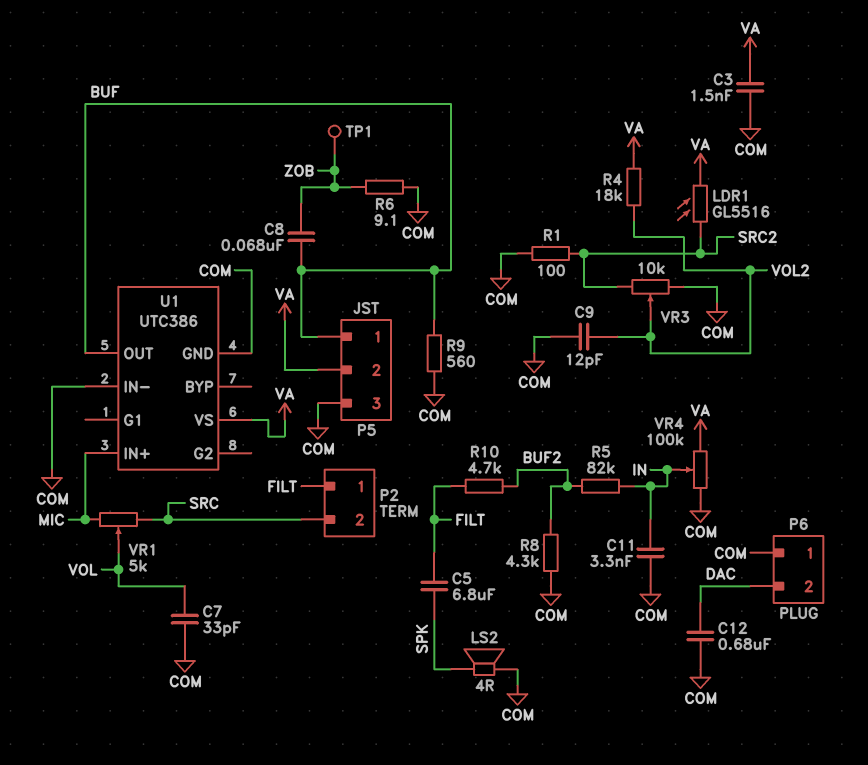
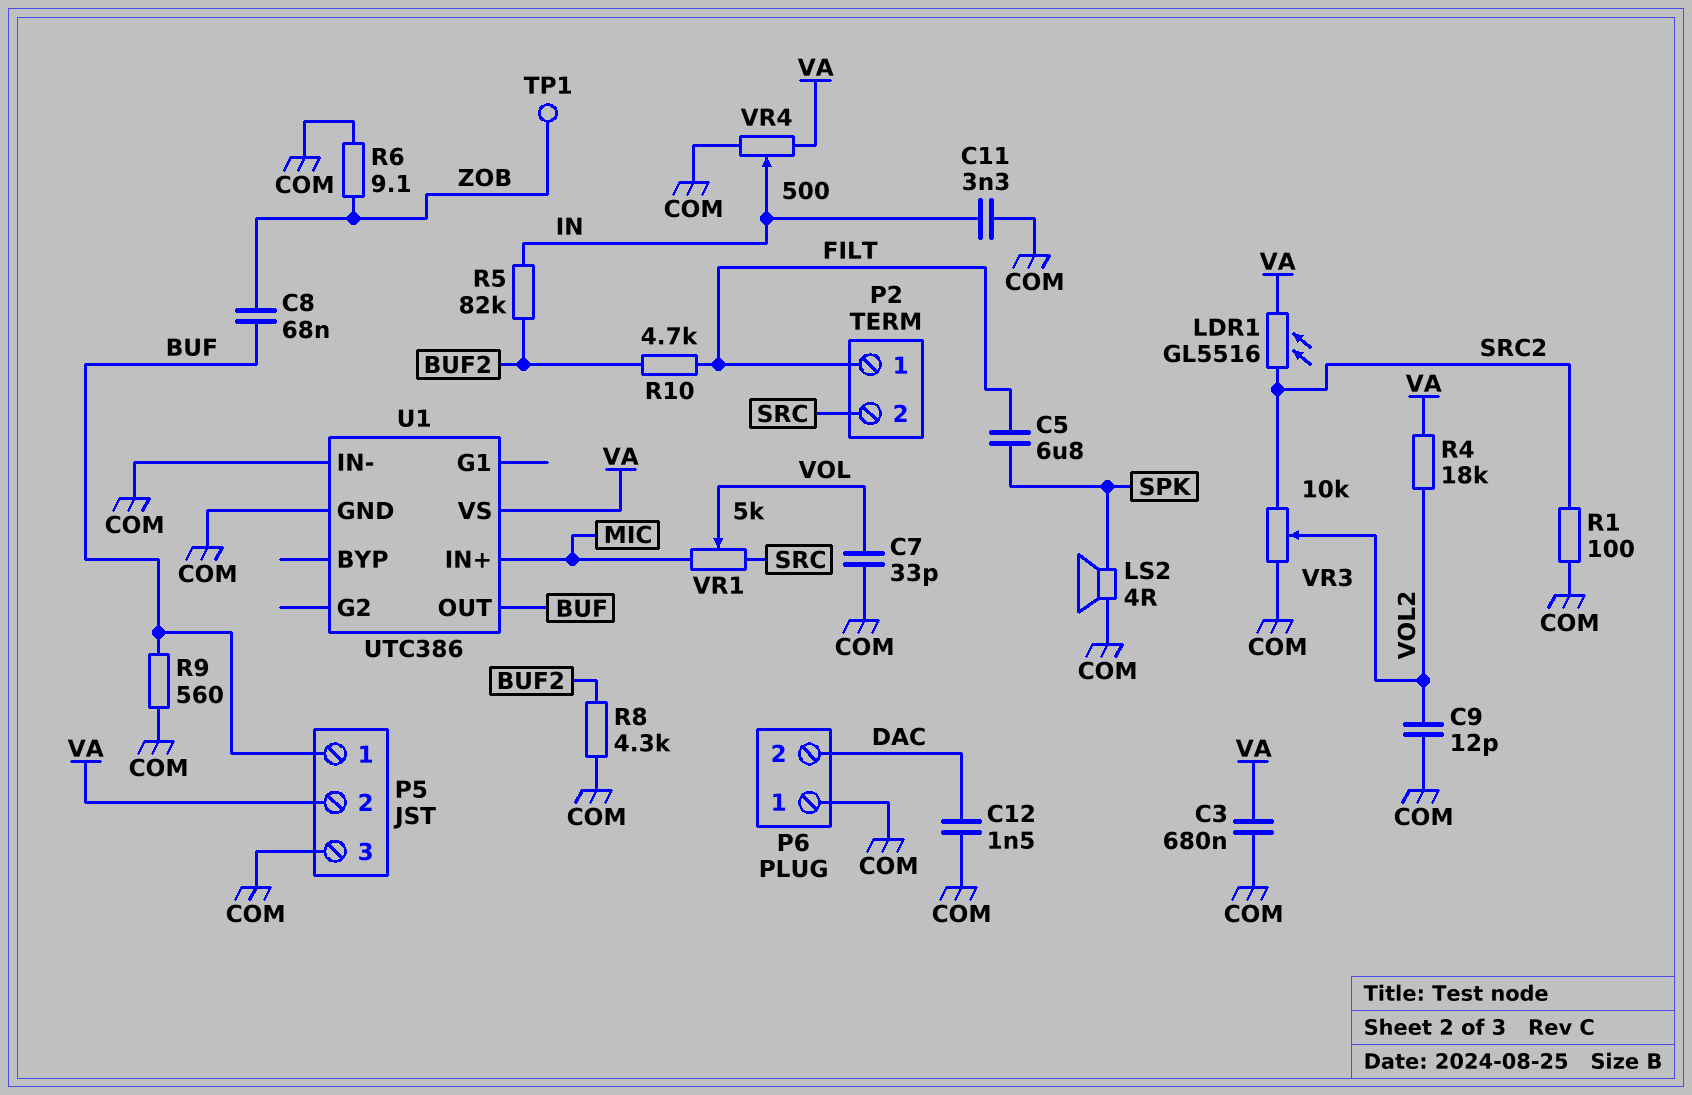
C3: 1.5nF (COM, VA) -> 680nF (COM, VA)
C12: 680nF (COM, DAC) -> 1.5nF (COM, DAC)
VR4: 100k (COM, VA, wiper IN) -> 500 (COM, VA, wiper IN)

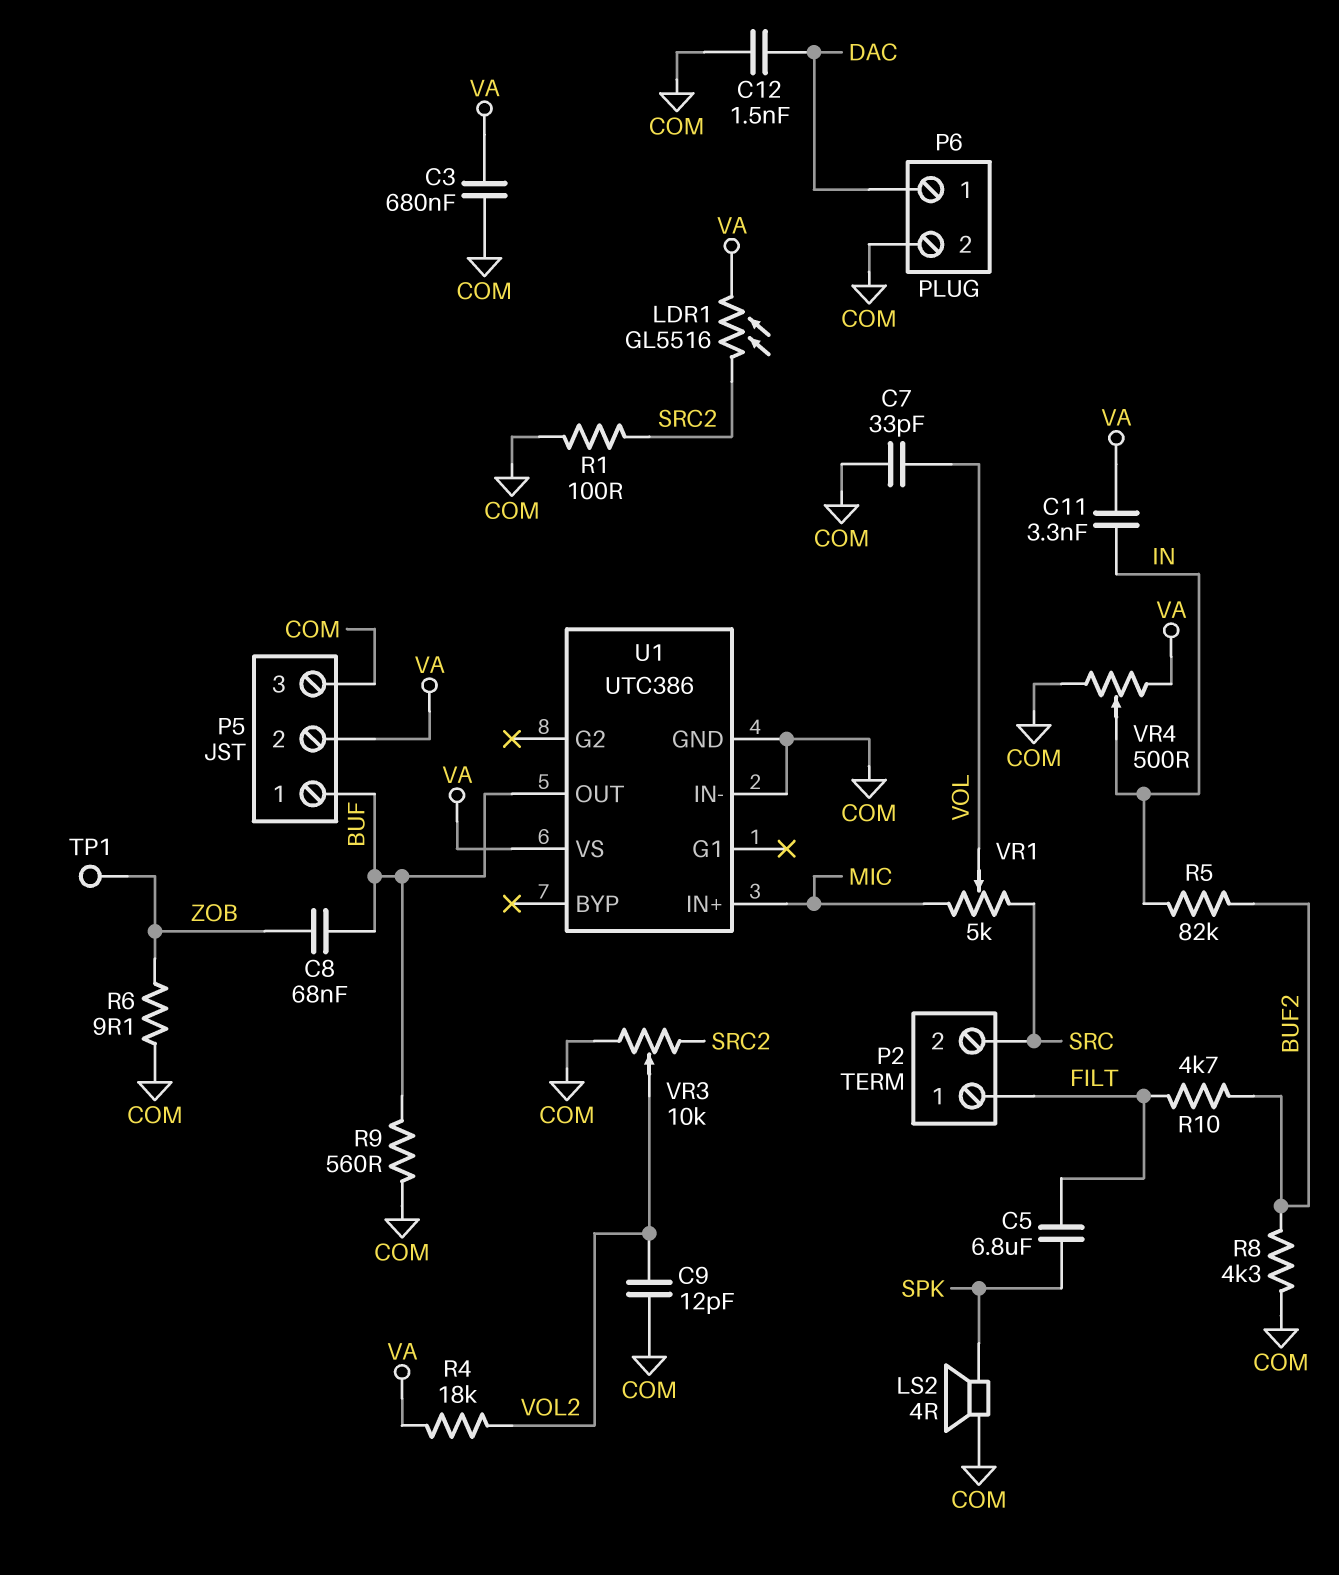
C11: 3.3nF (COM, IN) -> 3.3nF (IN, VA)
P6 pin 1: COM -> DAC
P6 pin 2: DAC -> COM

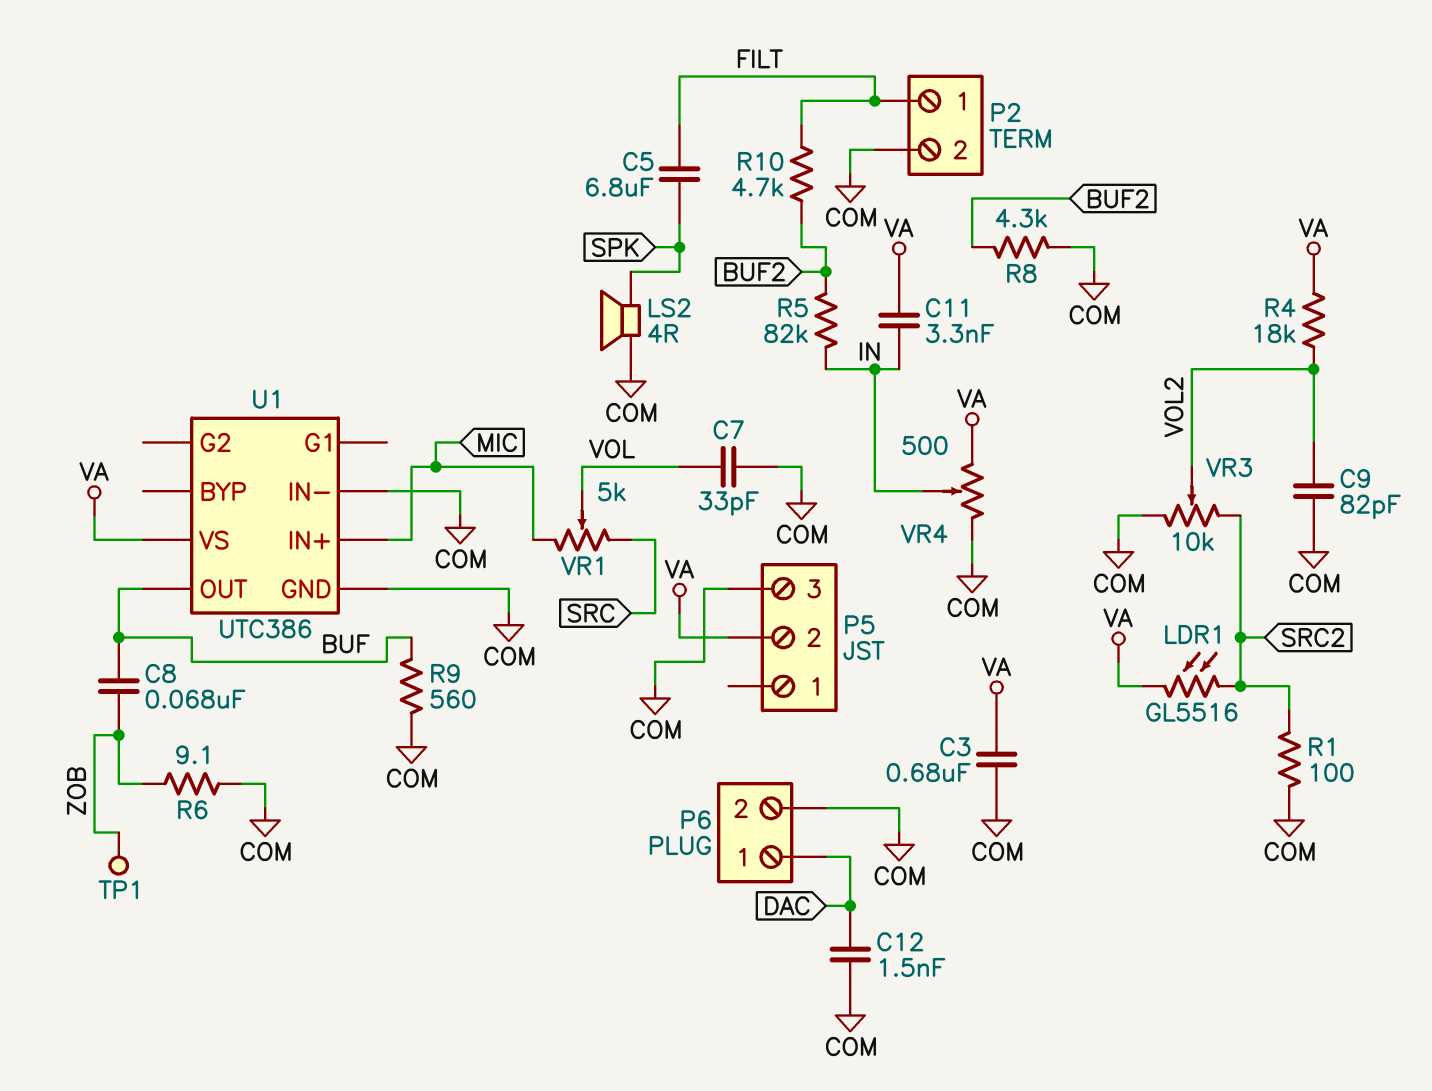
C9: 12pF (COM, VOL2) -> 82pF (COM, VOL2)
P2 pin 2: SRC -> COM
P5 pin 1: BUF -> none

